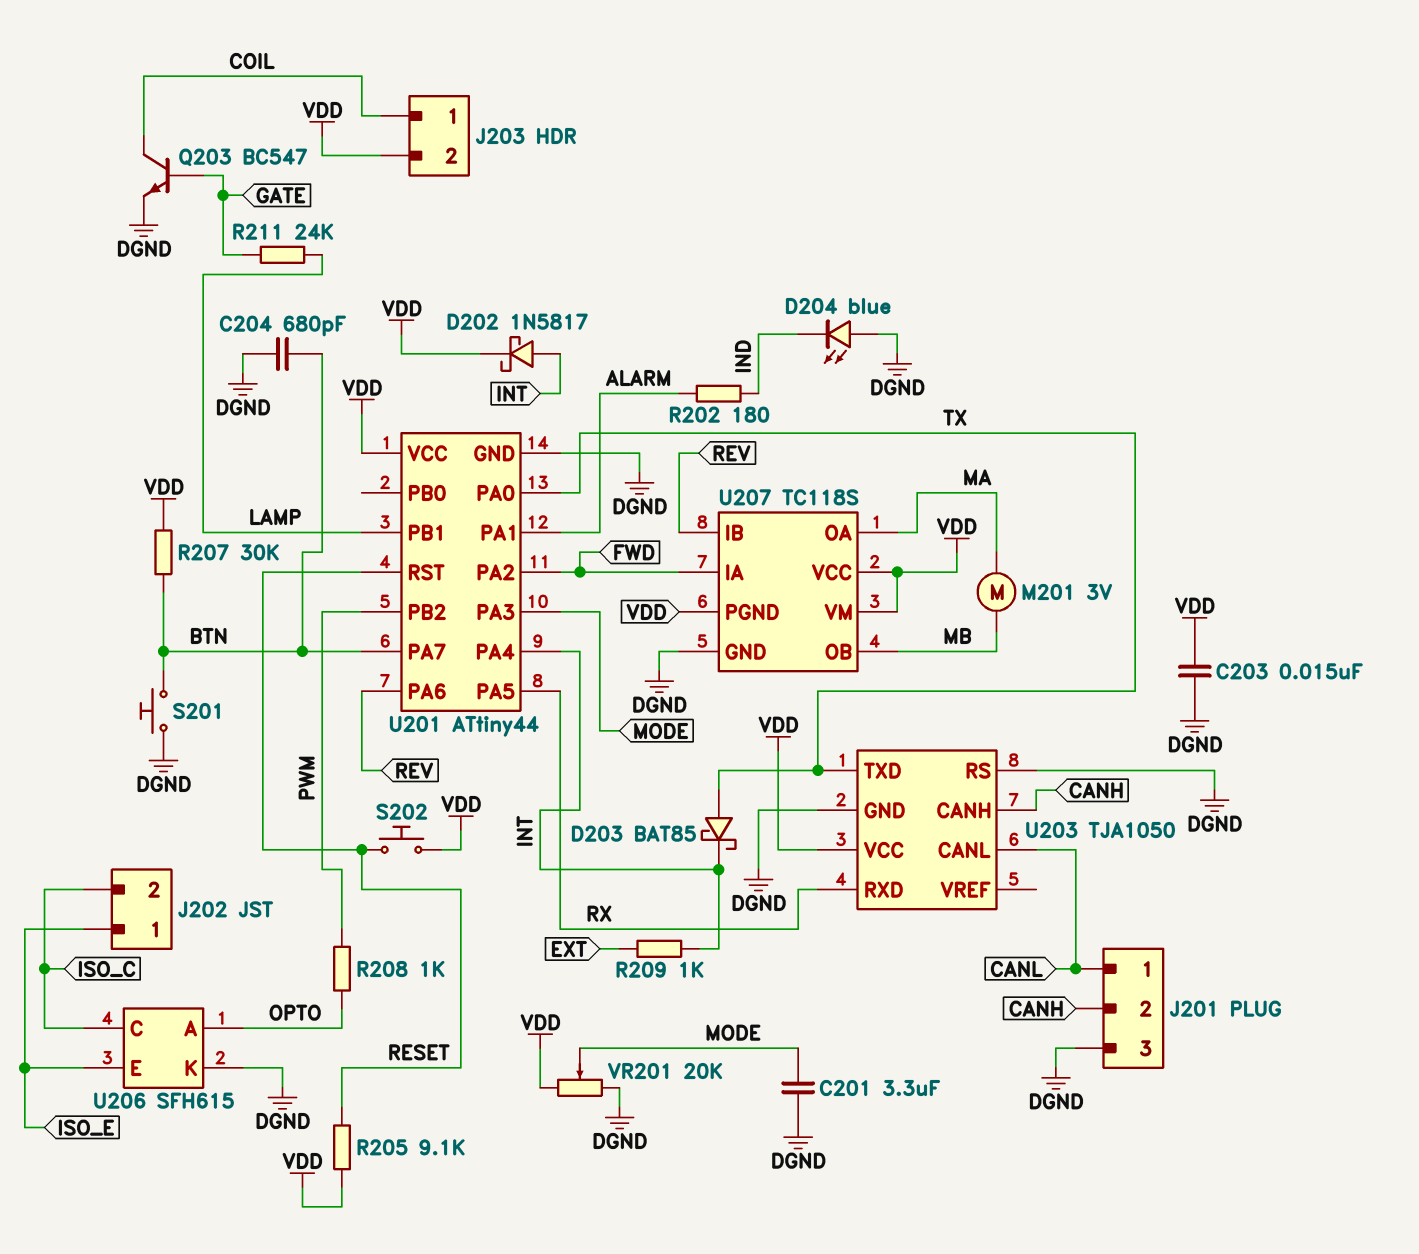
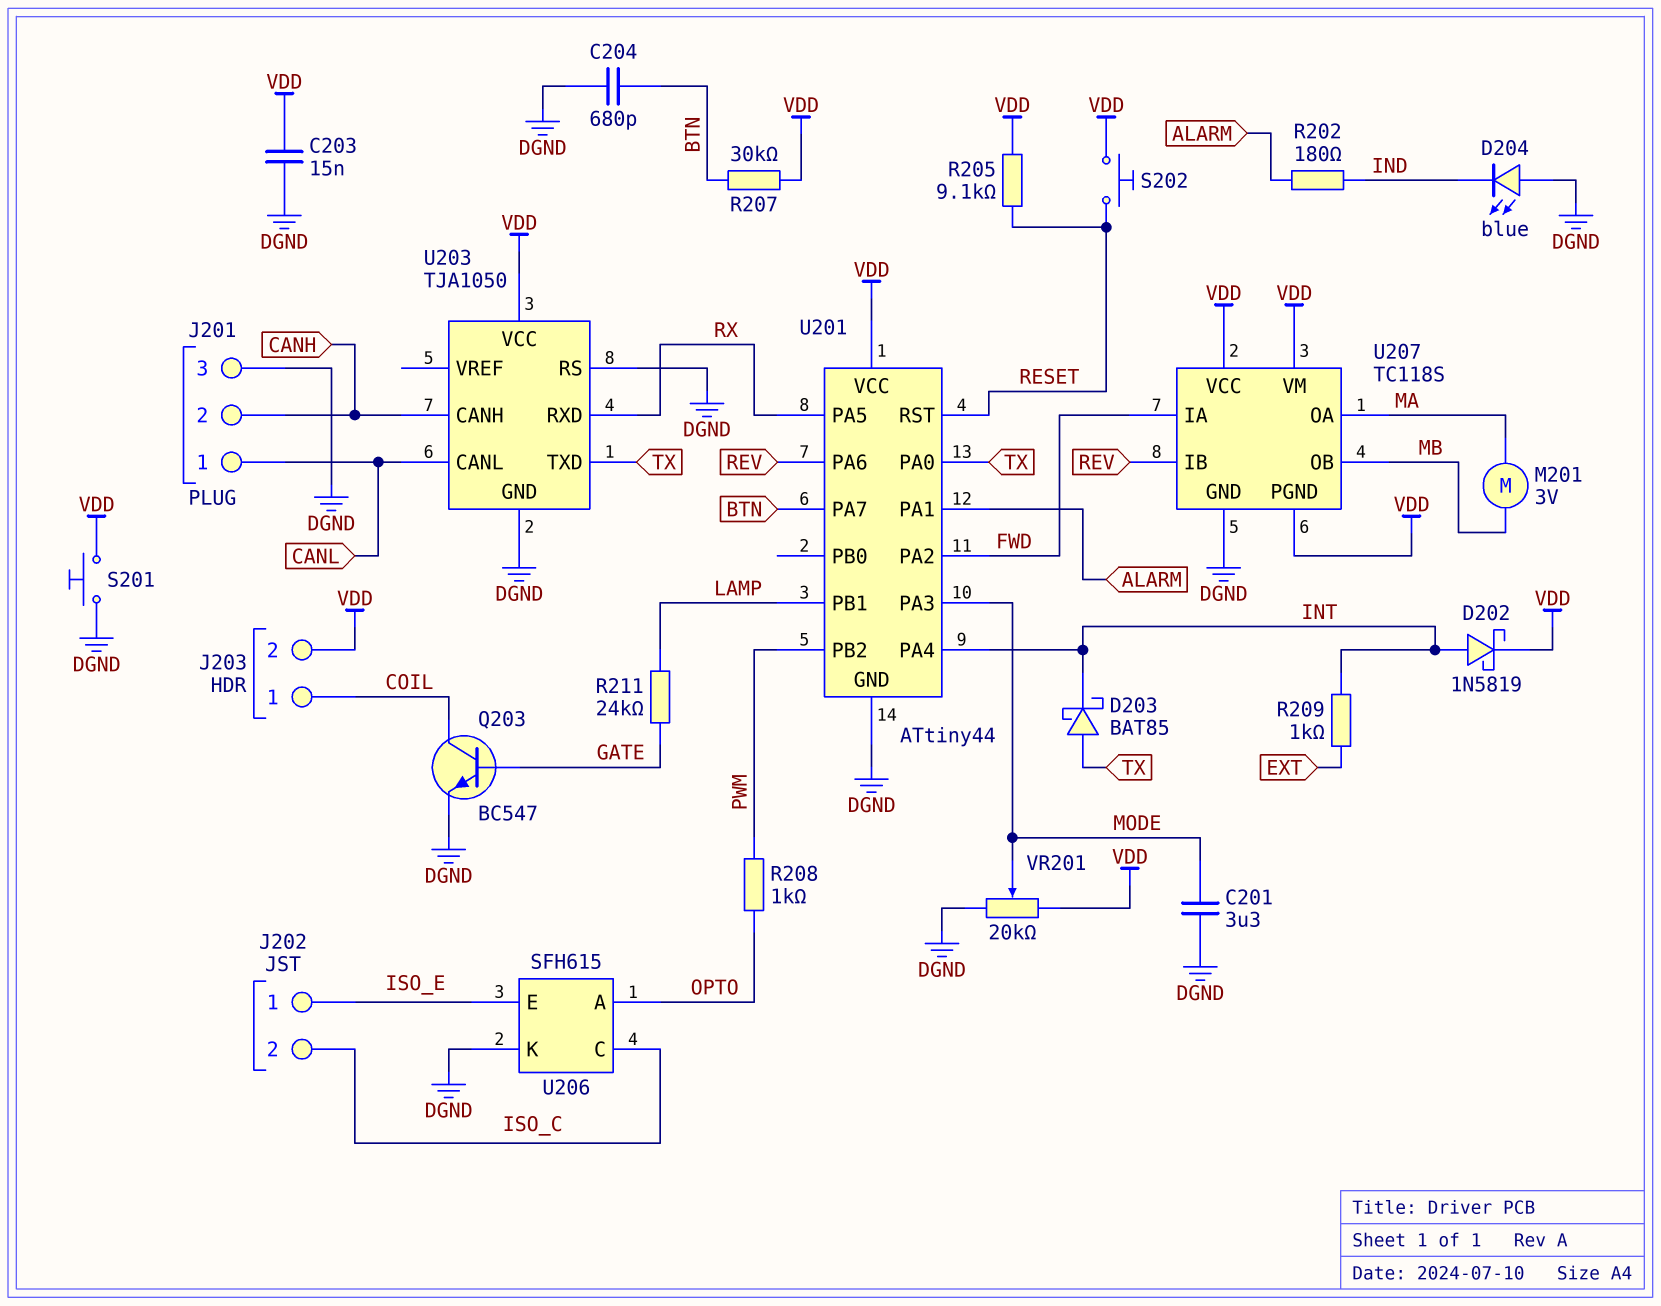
D202: schottky 1N5817 (A INT, K VDD) -> schottky 1N5819 (A INT, K VDD)
S201: button (BTN, DGND) -> button (DGND, VDD)

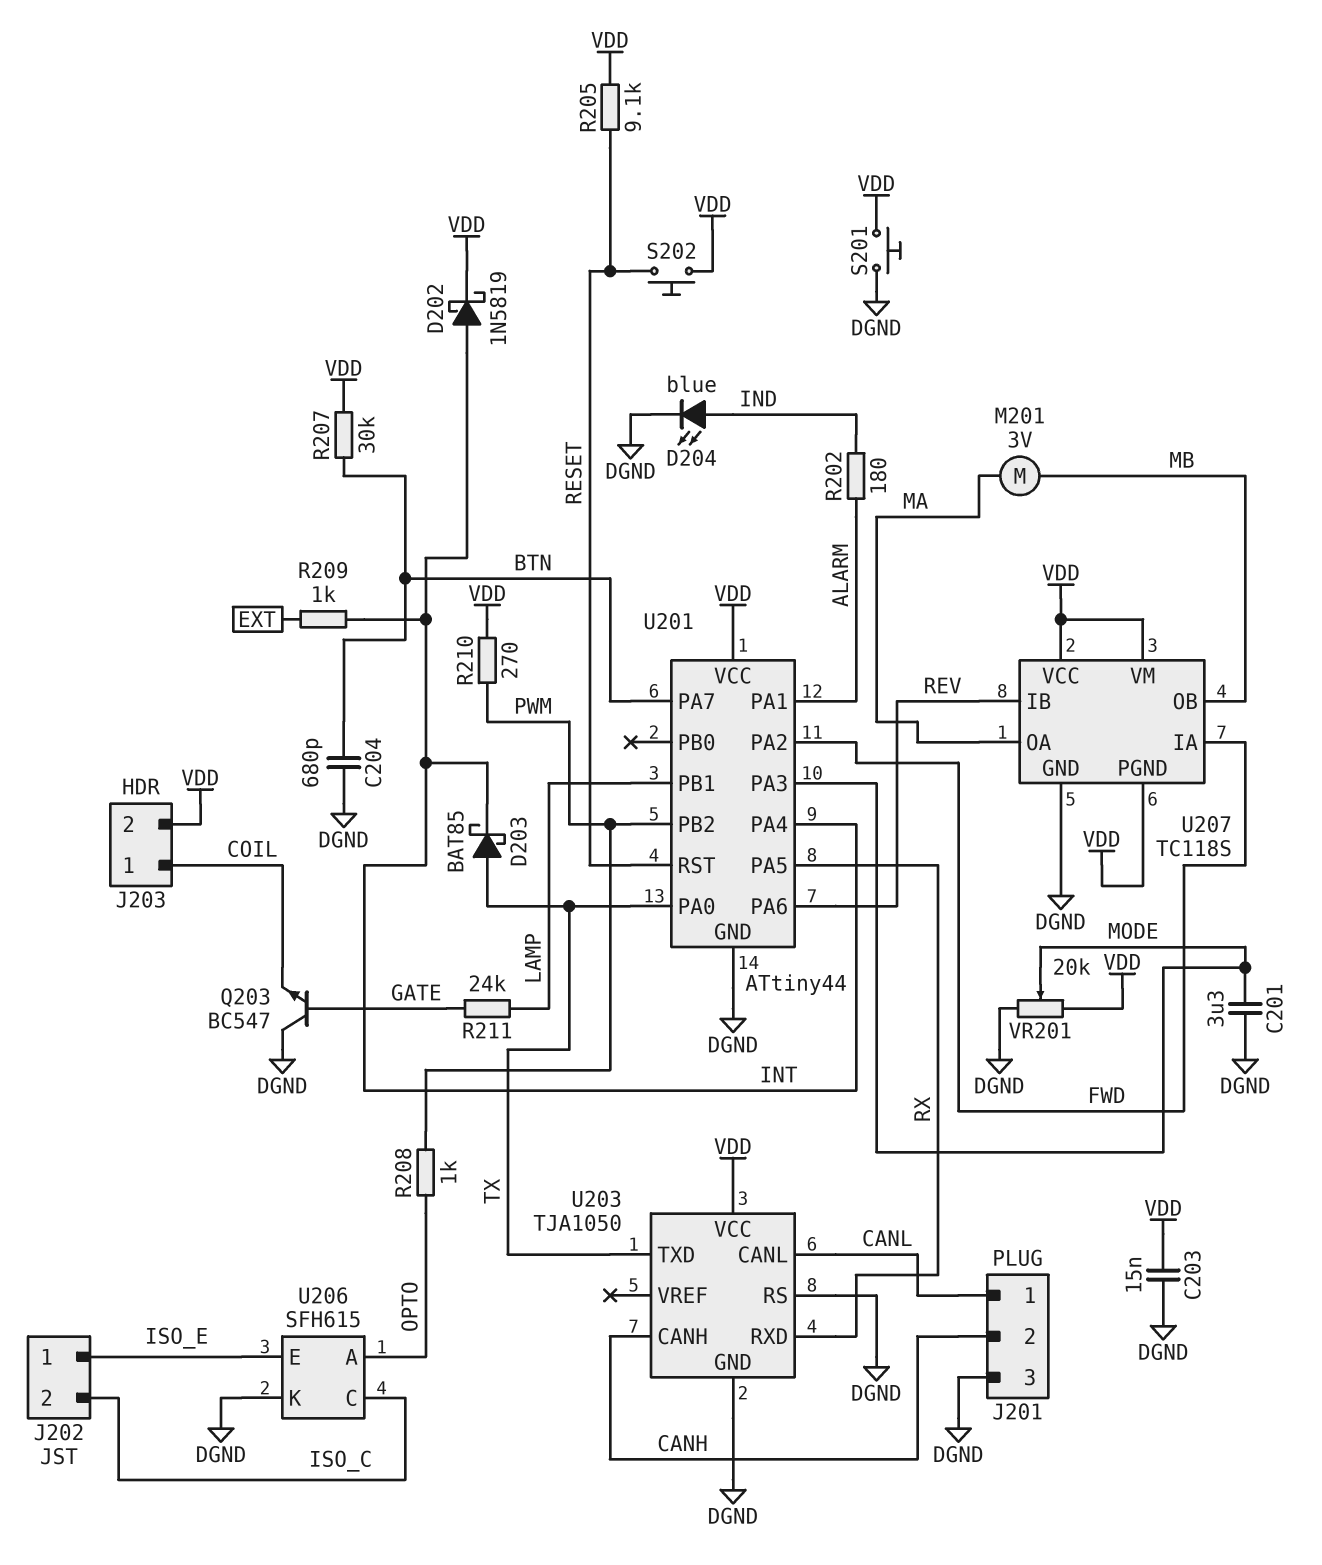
D204: LED blue (A DGND, K IND) -> LED blue (A IND, K DGND)
Q203: NPN BC547 (B GATE, C COIL, E DGND) -> NPN BC547 (B GATE, C DGND, E COIL)
R210: none -> 270 (PWM, VDD)

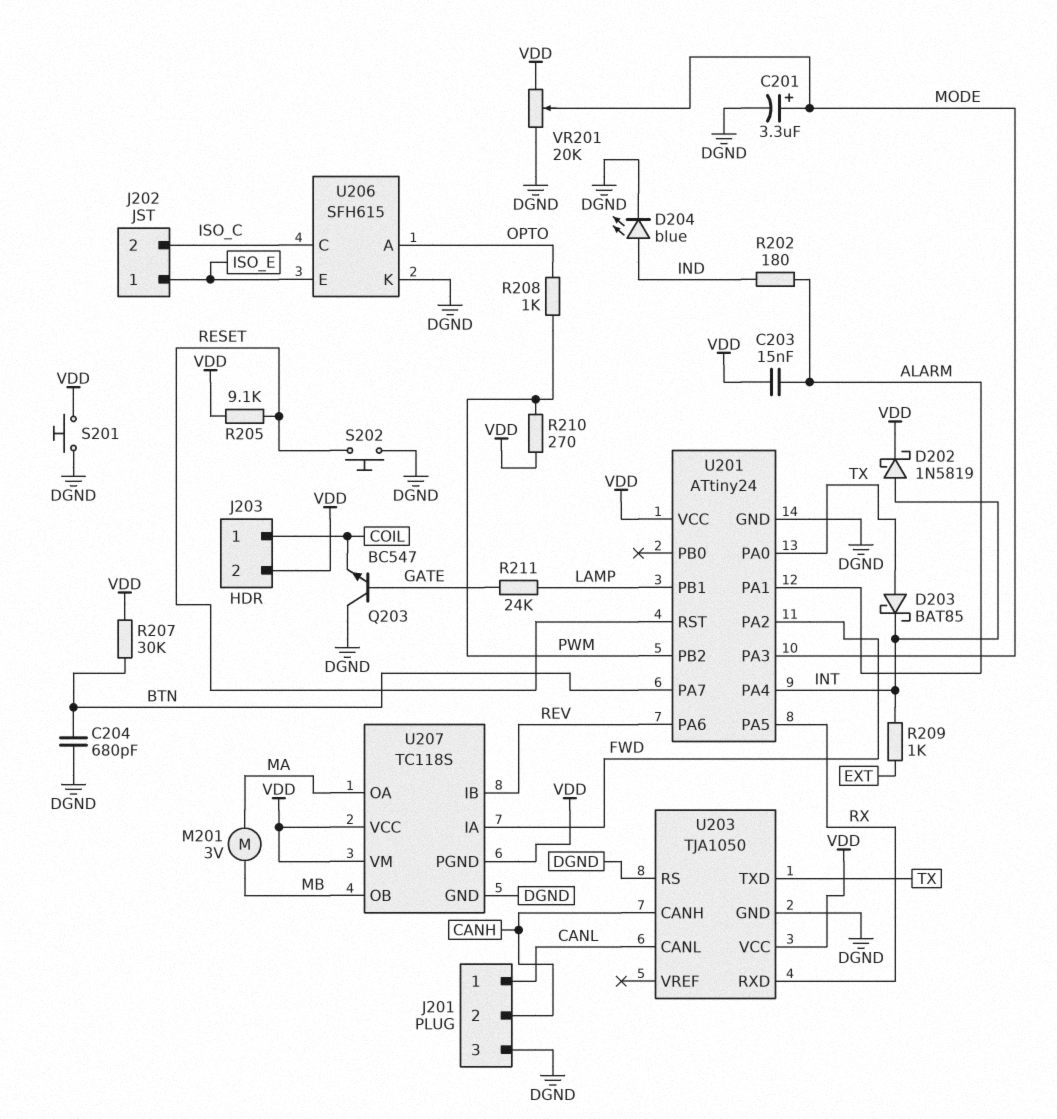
C201: 3.3uF (DGND, MODE) -> 3.3uF (plus MODE, minus DGND)
C203: 15nF (DGND, VDD) -> 15nF (ALARM, VDD)
S202: button (RESET, VDD) -> button (DGND, RESET)
U201: ATtiny44 -> ATtiny24

